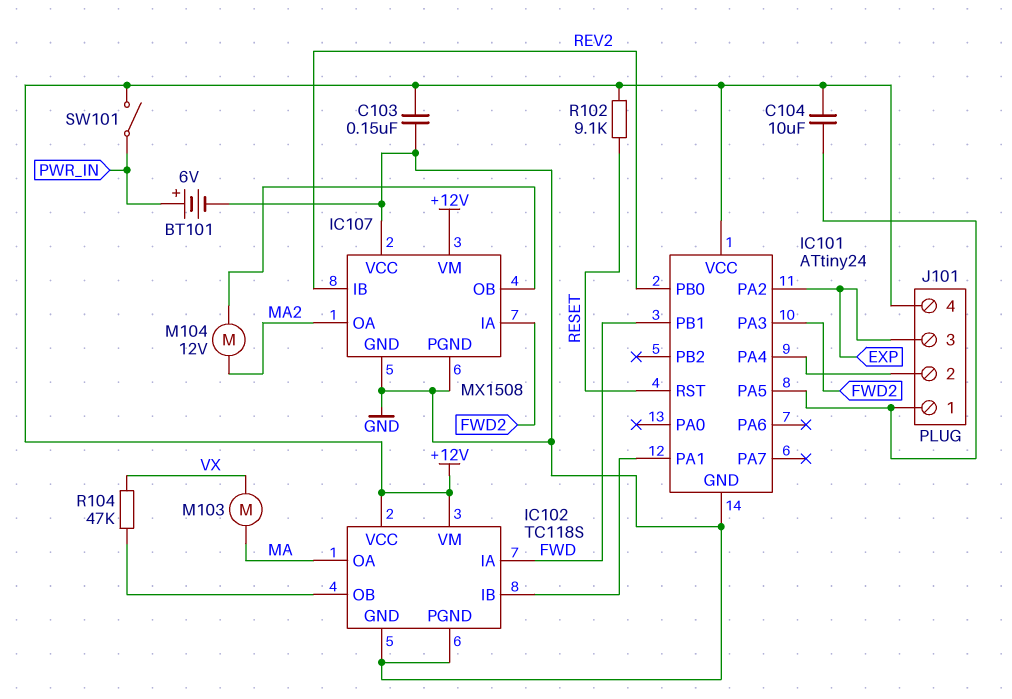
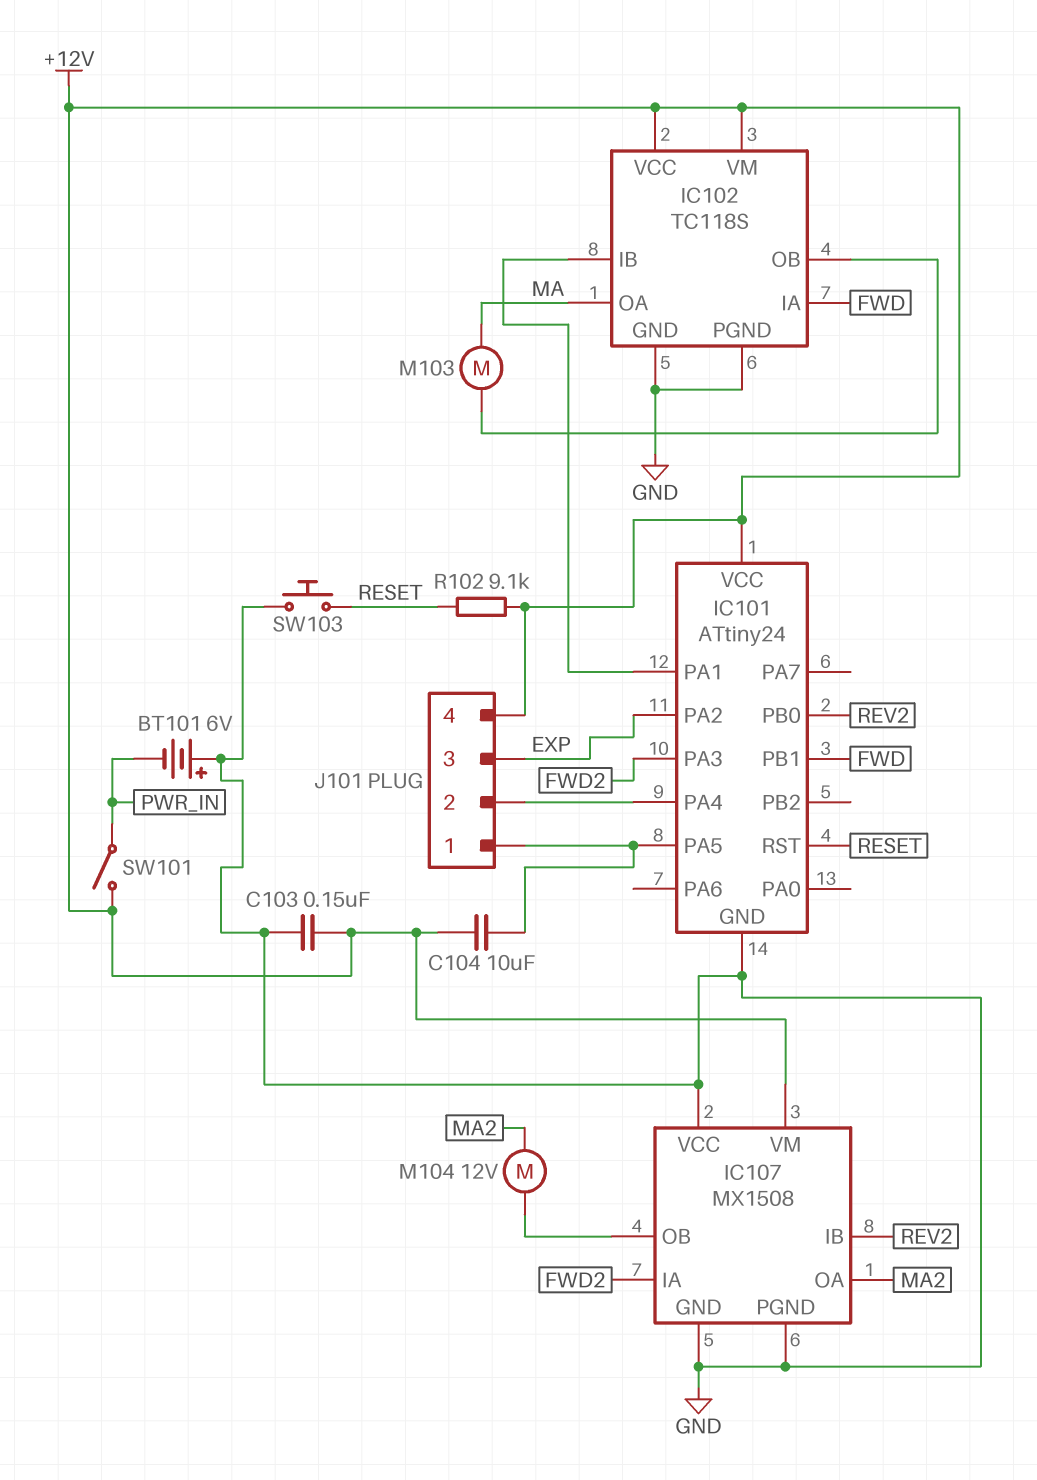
BT101: 6V (plus PWR_IN, minus GND) -> 6V (plus GND, minus PWR_IN)
M103: motor (MA, VX) -> motor (IC102/OB, MA)
R104: 47k (IC102/OB, VX) -> none
SW103: none -> button (GND, RESET)

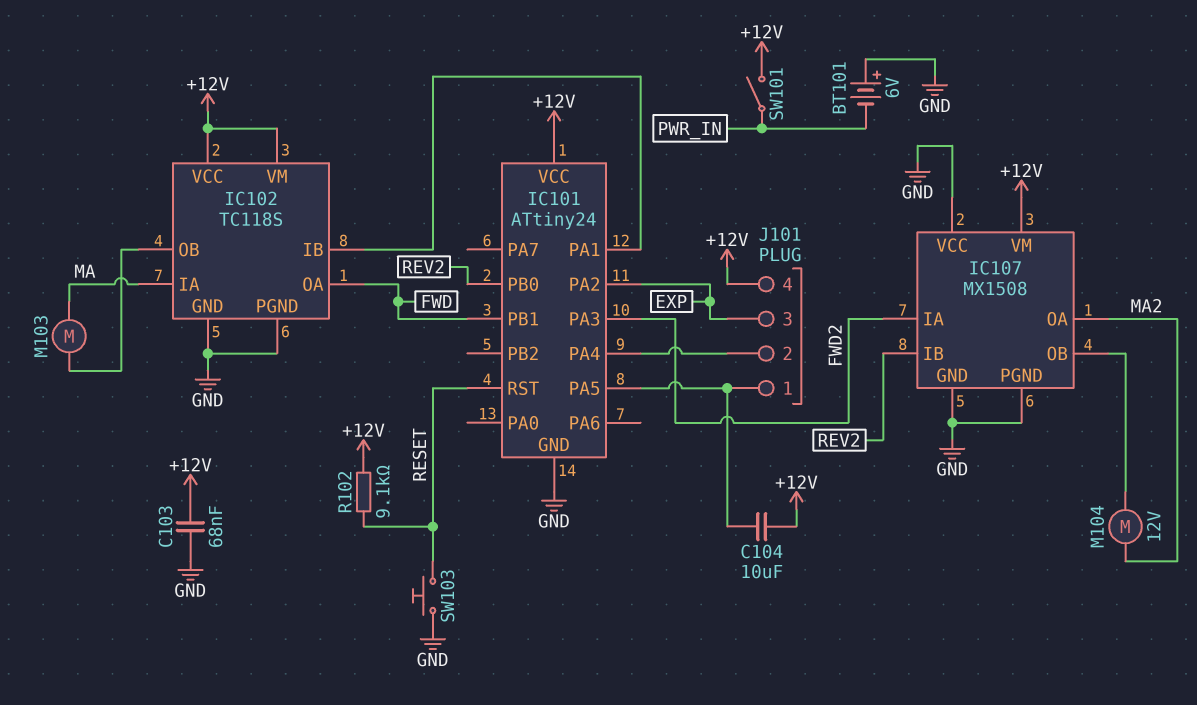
C103: 150nF (+12V, GND) -> 68nF (+12V, GND)
IC102 pin IA: FWD -> MA
IC102 pin OA: MA -> FWD

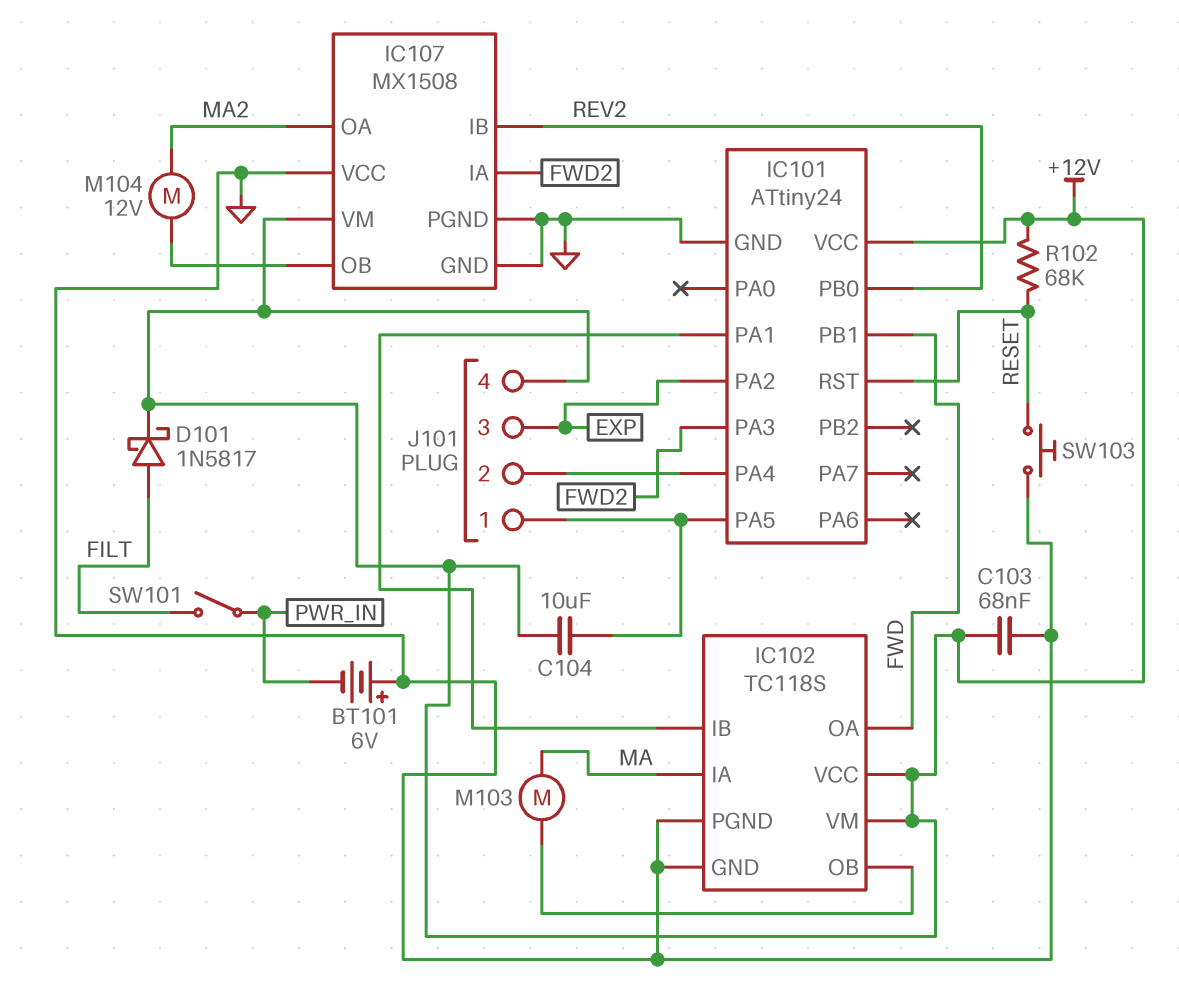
D101: none -> schottky 1N5817 (A FILT, K +12V)
R102: 9.1k (+12V, RESET) -> 68k (+12V, RESET)
SW101: switch (+12V, PWR_IN) -> switch (FILT, PWR_IN)

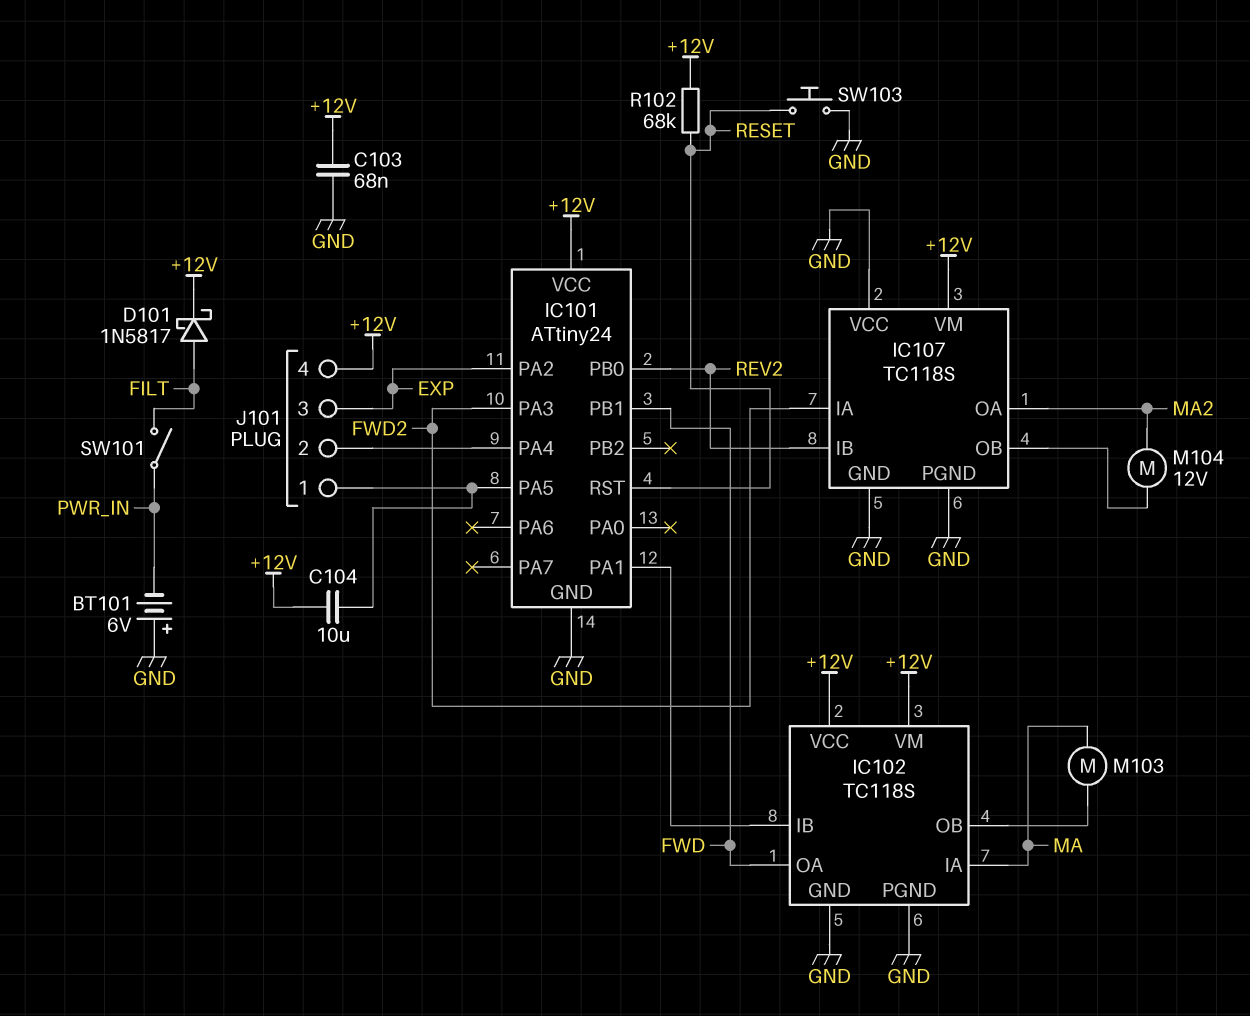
IC107: MX1508 -> TC118S

